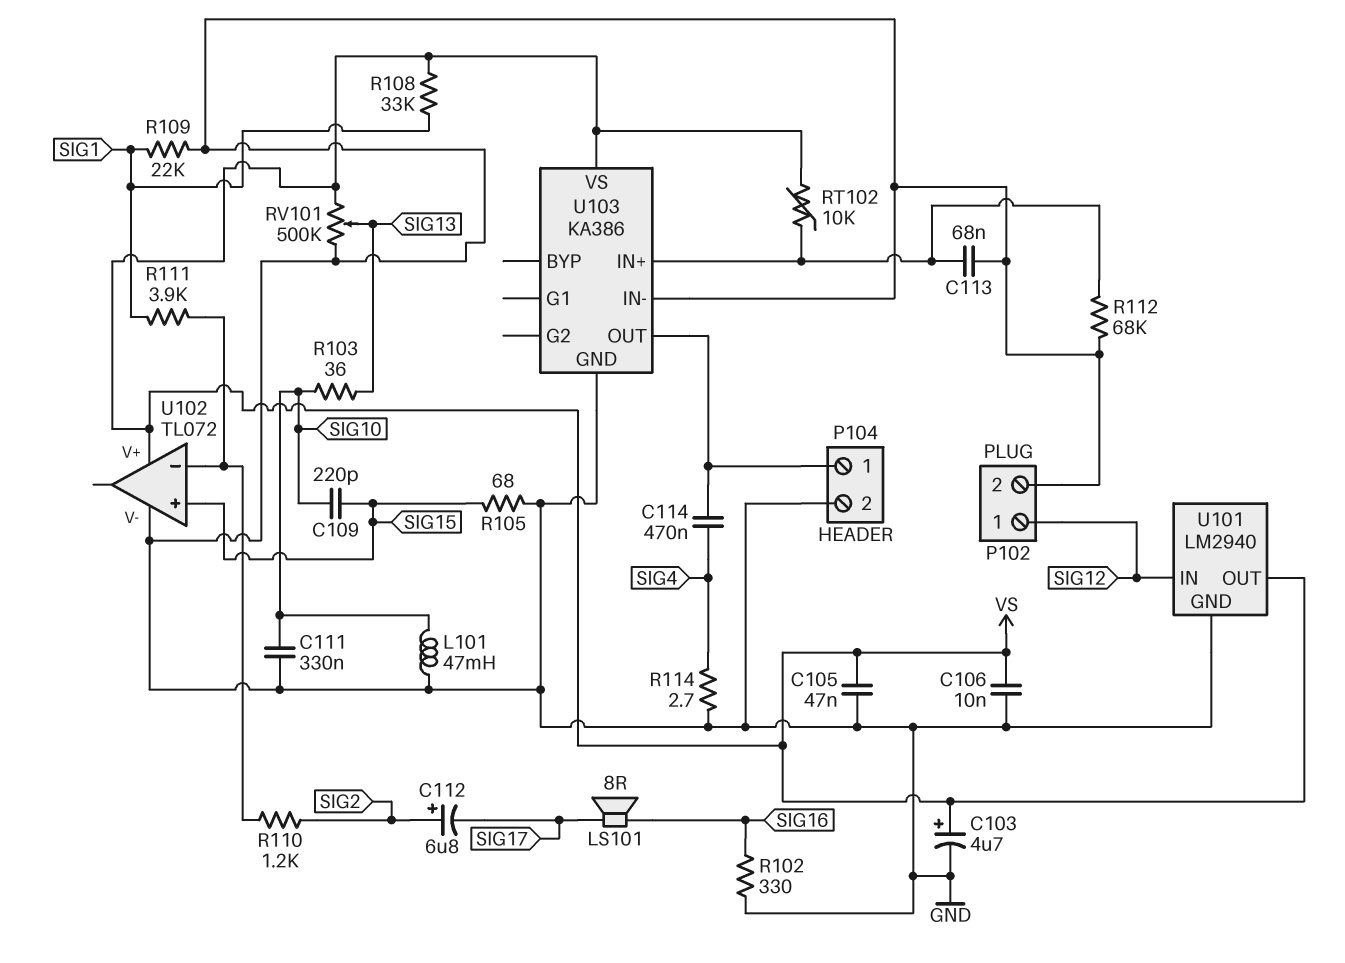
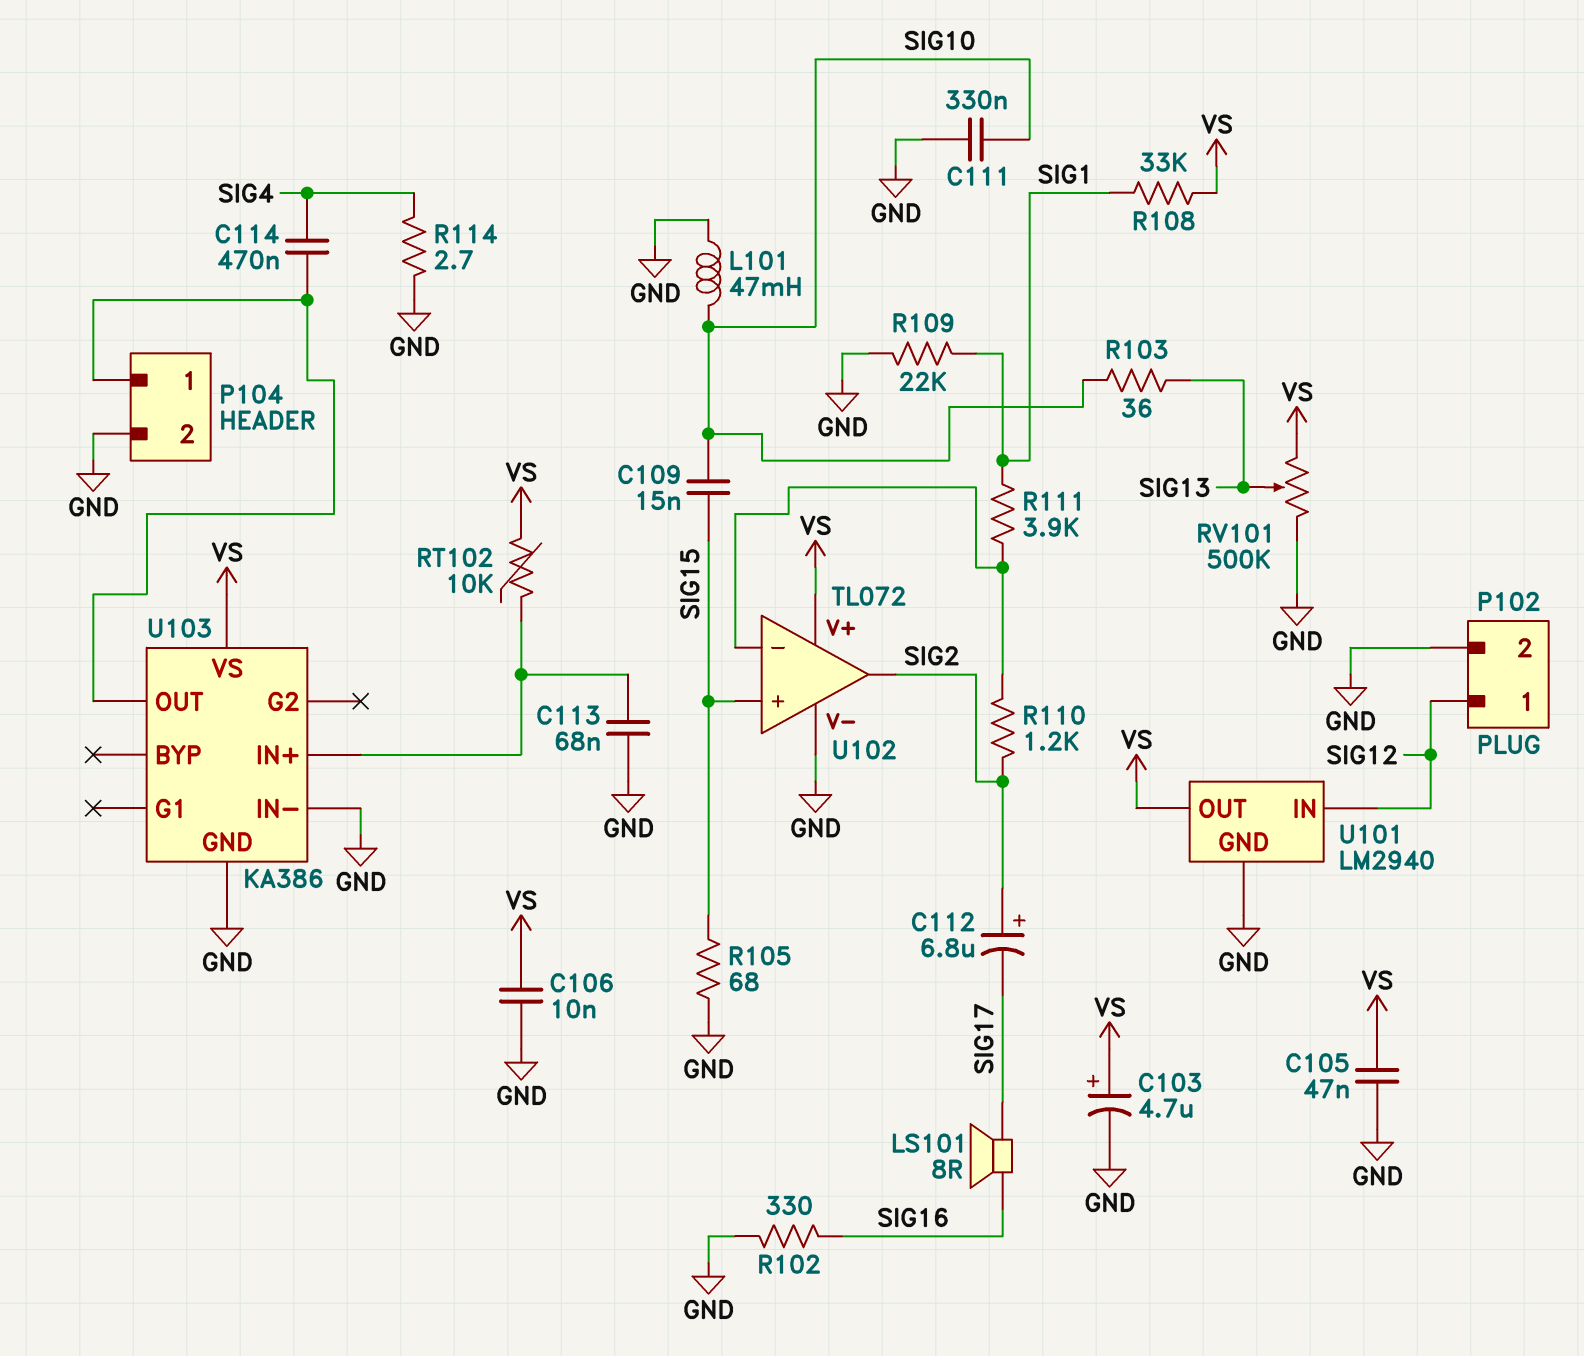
C109: 220pF (SIG10, SIG15) -> 15nF (SIG10, SIG15)
R112: 68k (GND, U103/IN+) -> none
U102 pin out: none -> SIG2

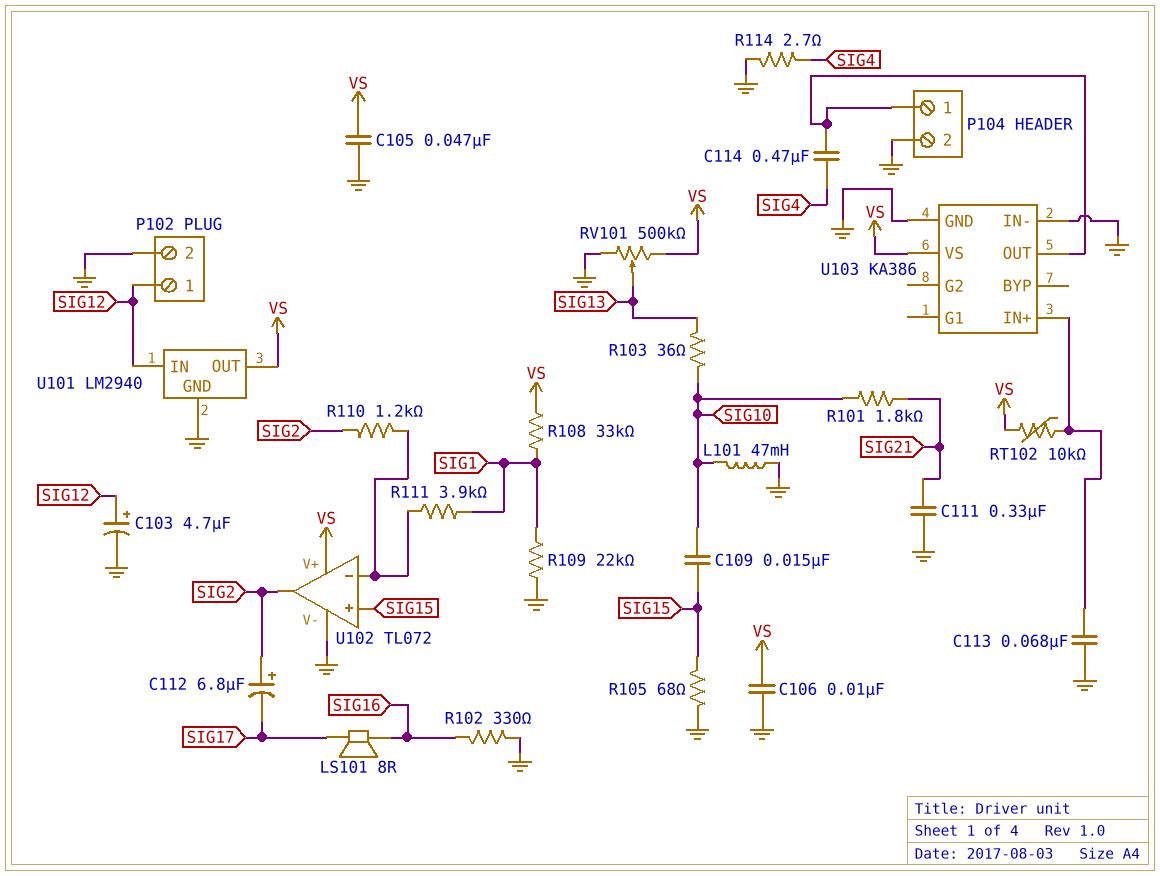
C103: 4.7uF (plus VS, minus GND) -> 4.7uF (plus SIG12, minus GND)
C111: 330nF (GND, SIG10) -> 330nF (GND, SIG21)
R101: none -> 1.8k (SIG10, SIG21)

